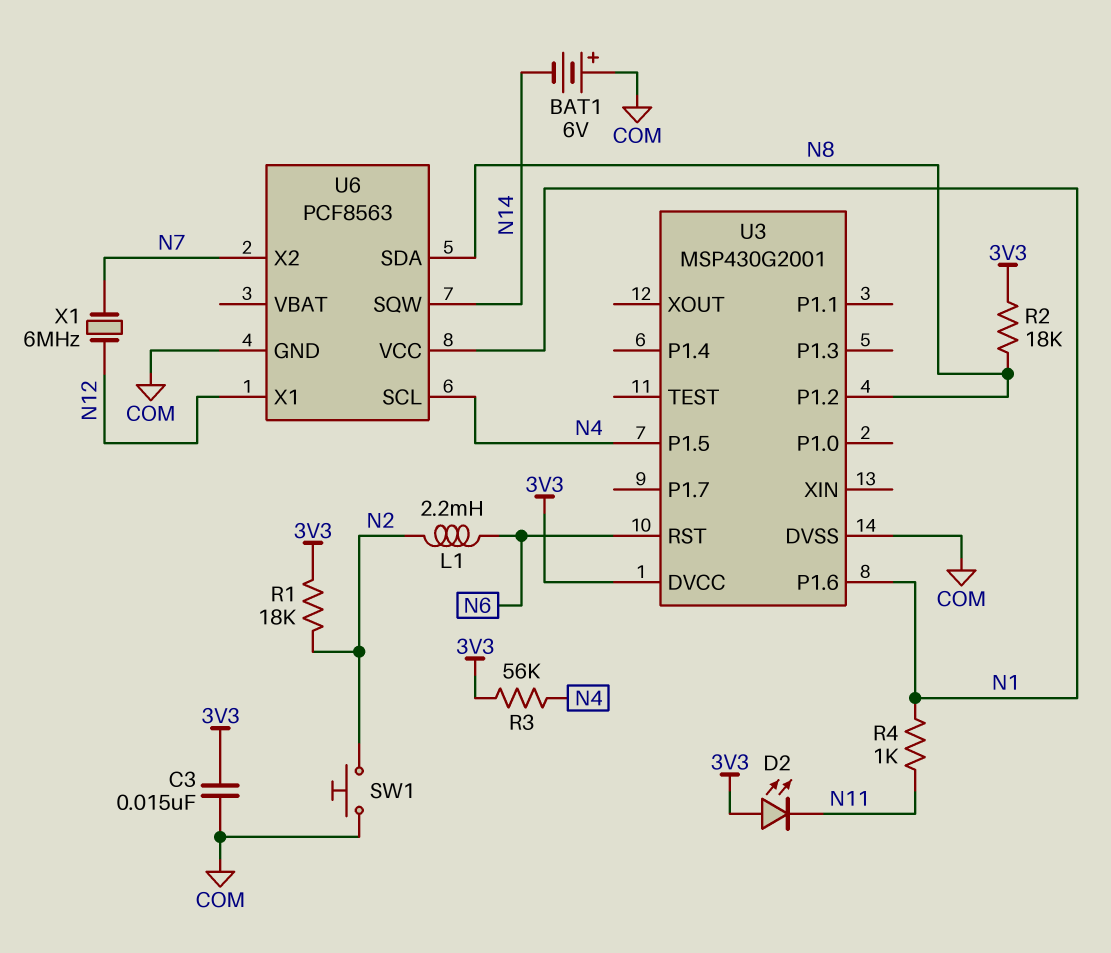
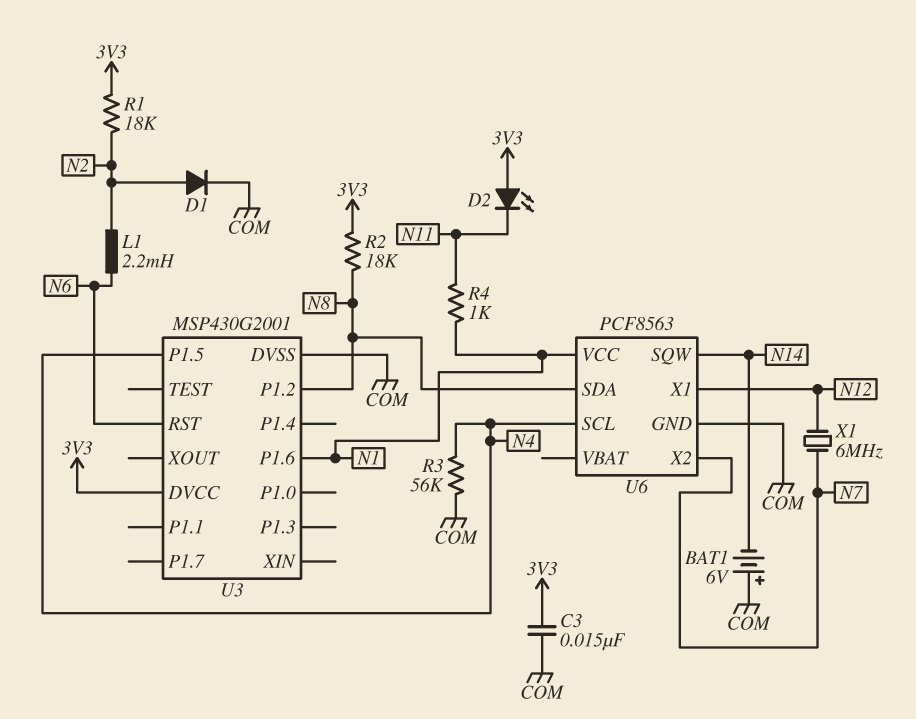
D1: none -> diode (A N2, K COM)
R3: 56k (3V3, N4) -> 56k (COM, N4)
SW1: button (COM, N2) -> none

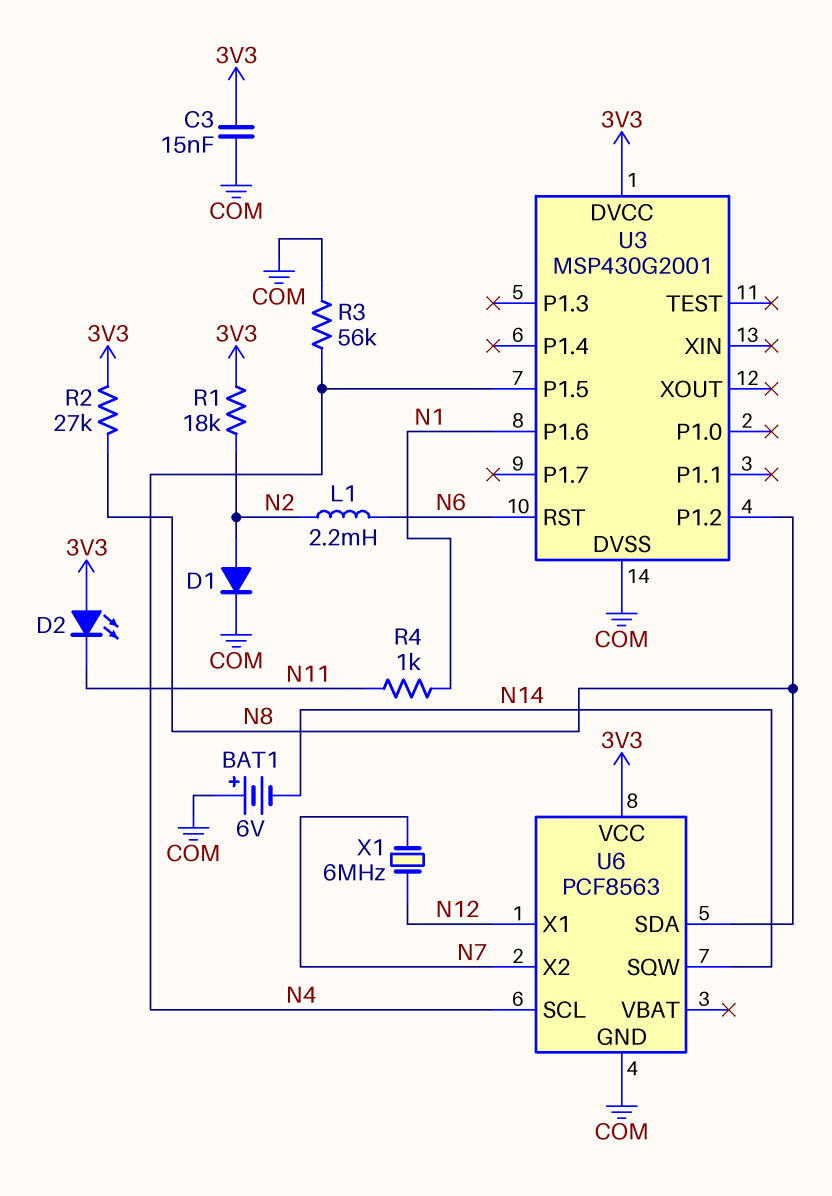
R2: 18k (3V3, N8) -> 27k (3V3, N8)
U6 pin VCC: N1 -> 3V3

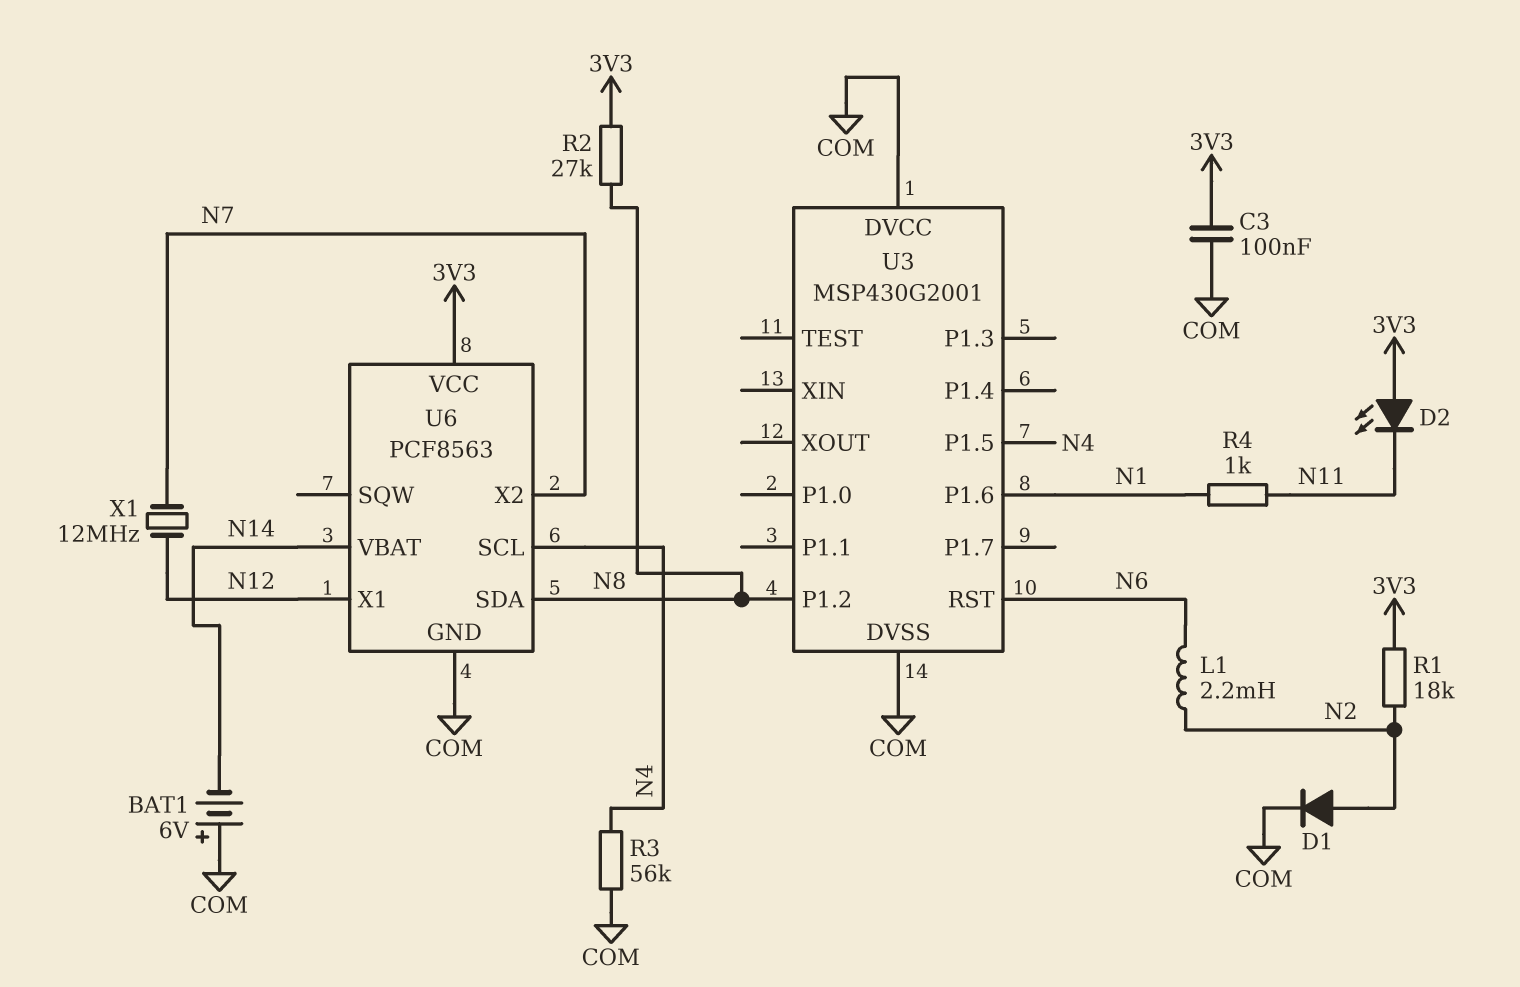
C3: 15nF (3V3, COM) -> 100nF (3V3, COM)
U3 pin DVCC: 3V3 -> COM
U6 pin SQW: N14 -> none
U6 pin VBAT: none -> N14
X1: 6MHz (N7, N12) -> 12MHz (N7, N12)

